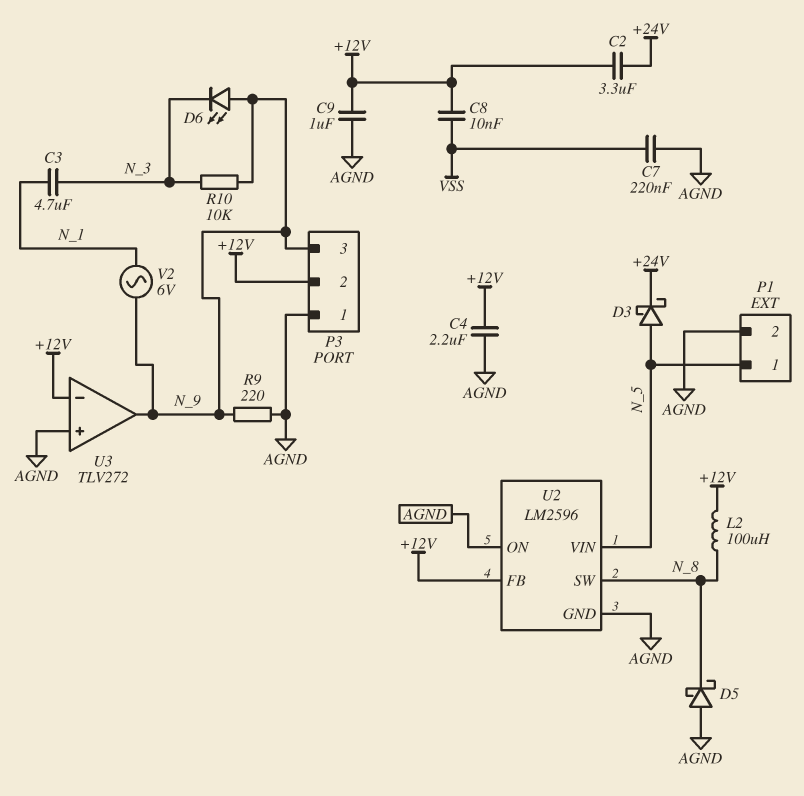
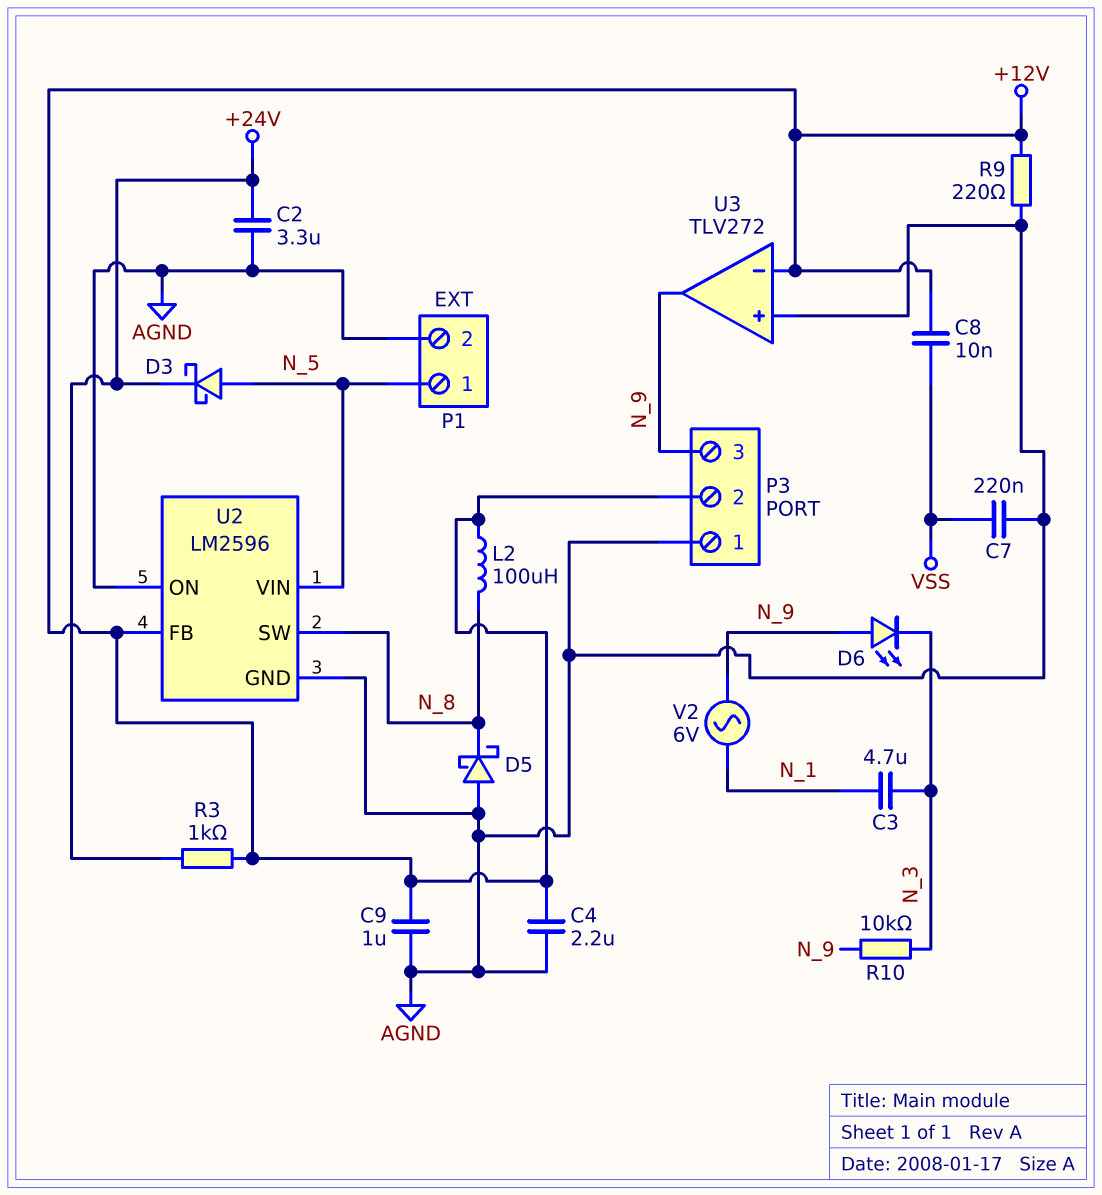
C2: 3.3uF (+12V, +24V) -> 3.3uF (+24V, AGND)
R3: none -> 1k (+12V, +24V)
R9: 220 (AGND, N_9) -> 220 (+12V, AGND)

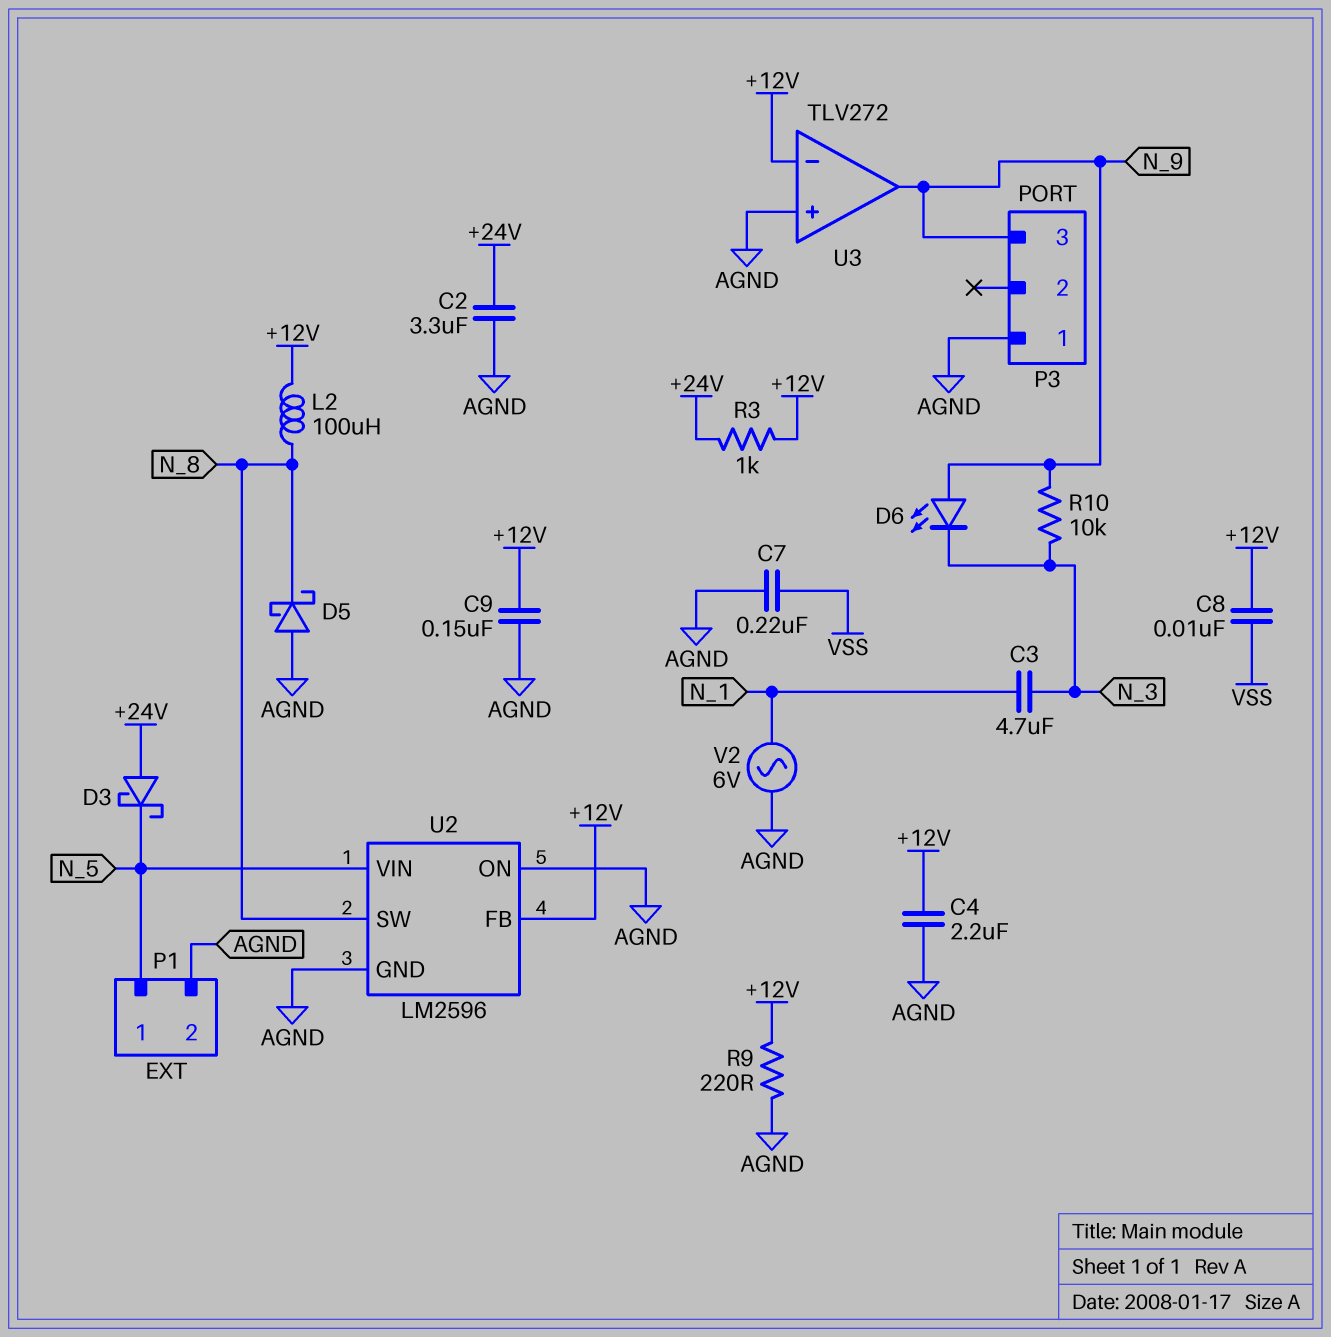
C9: 1uF (+12V, AGND) -> 150nF (+12V, AGND)
D3: schottky (A N_5, K +24V) -> schottky (A +24V, K N_5)
P3 pin 2: +12V -> none
V2: AC 6V (N_1, N_9) -> AC 6V (AGND, N_1)

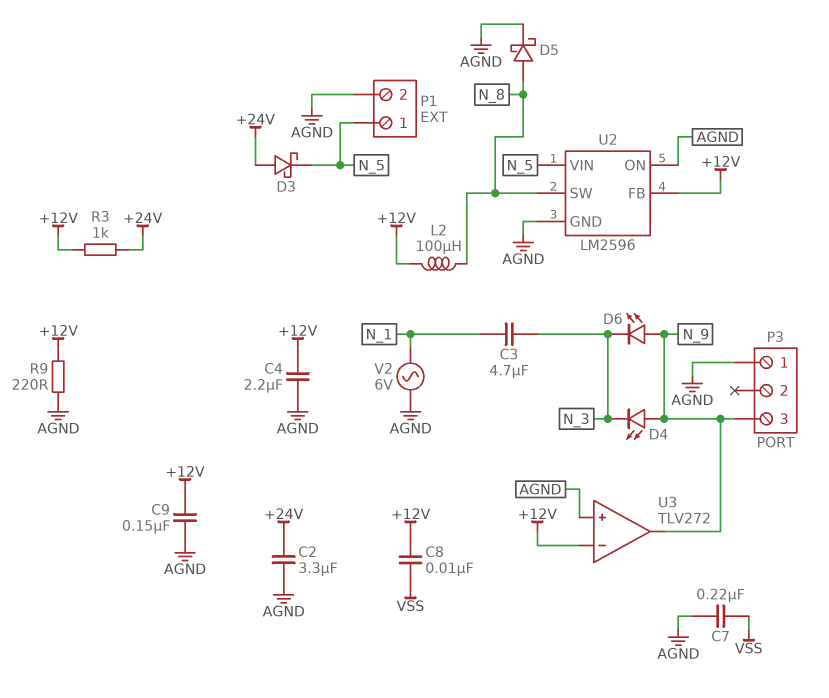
D4: none -> LED (A N_9, K N_3)
D5: schottky (A AGND, K N_8) -> schottky (A N_8, K AGND)
R10: 10k (N_3, N_9) -> none

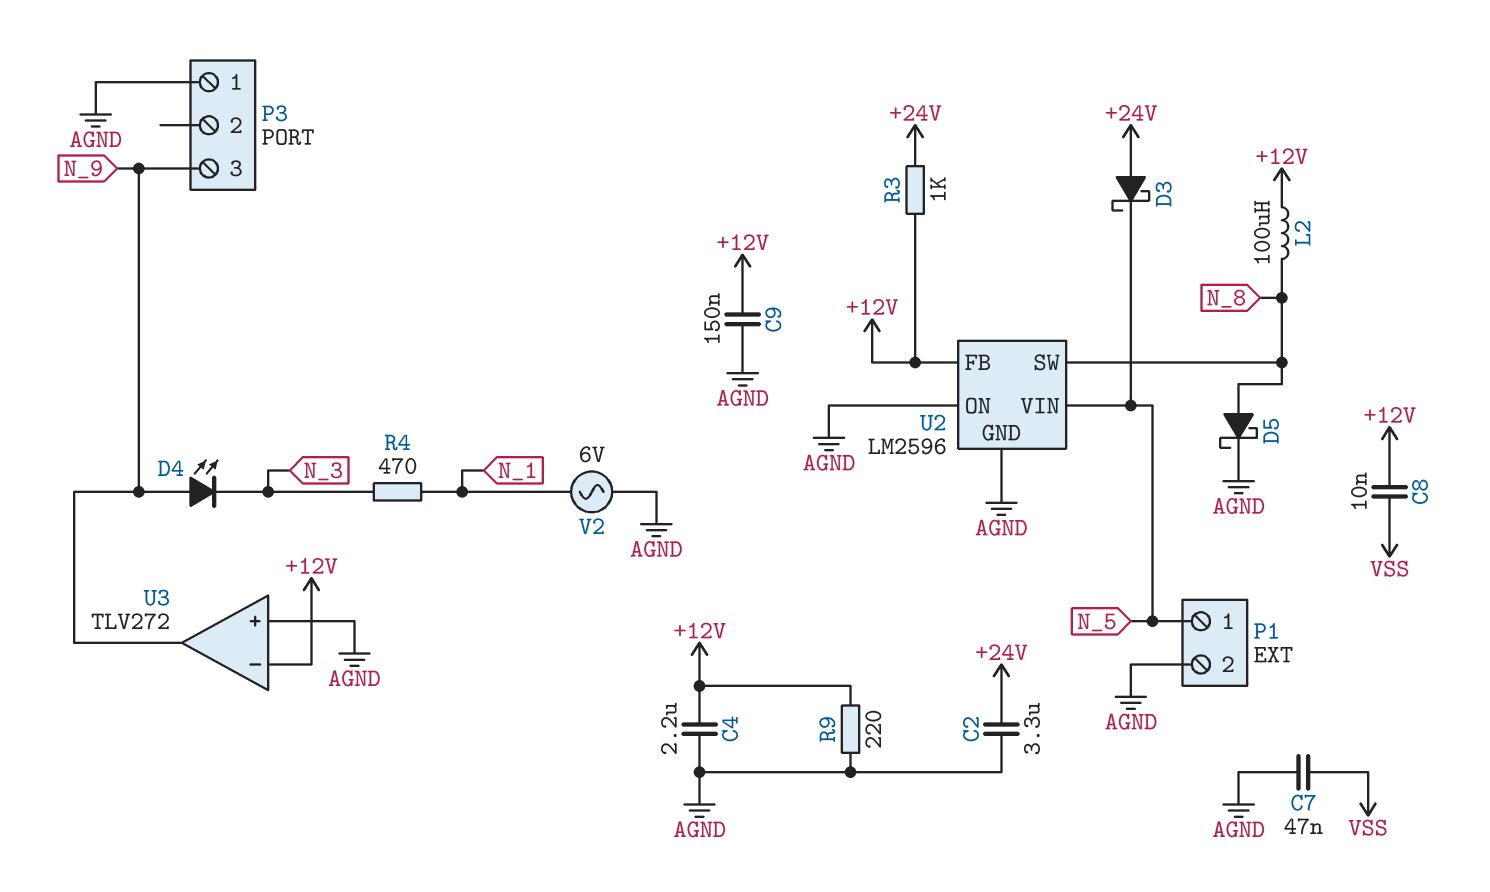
C3: 4.7uF (N_1, N_3) -> none
C7: 220nF (AGND, VSS) -> 47nF (AGND, VSS)
D6: LED (A N_9, K N_3) -> none
R4: none -> 470 (N_1, N_3)

